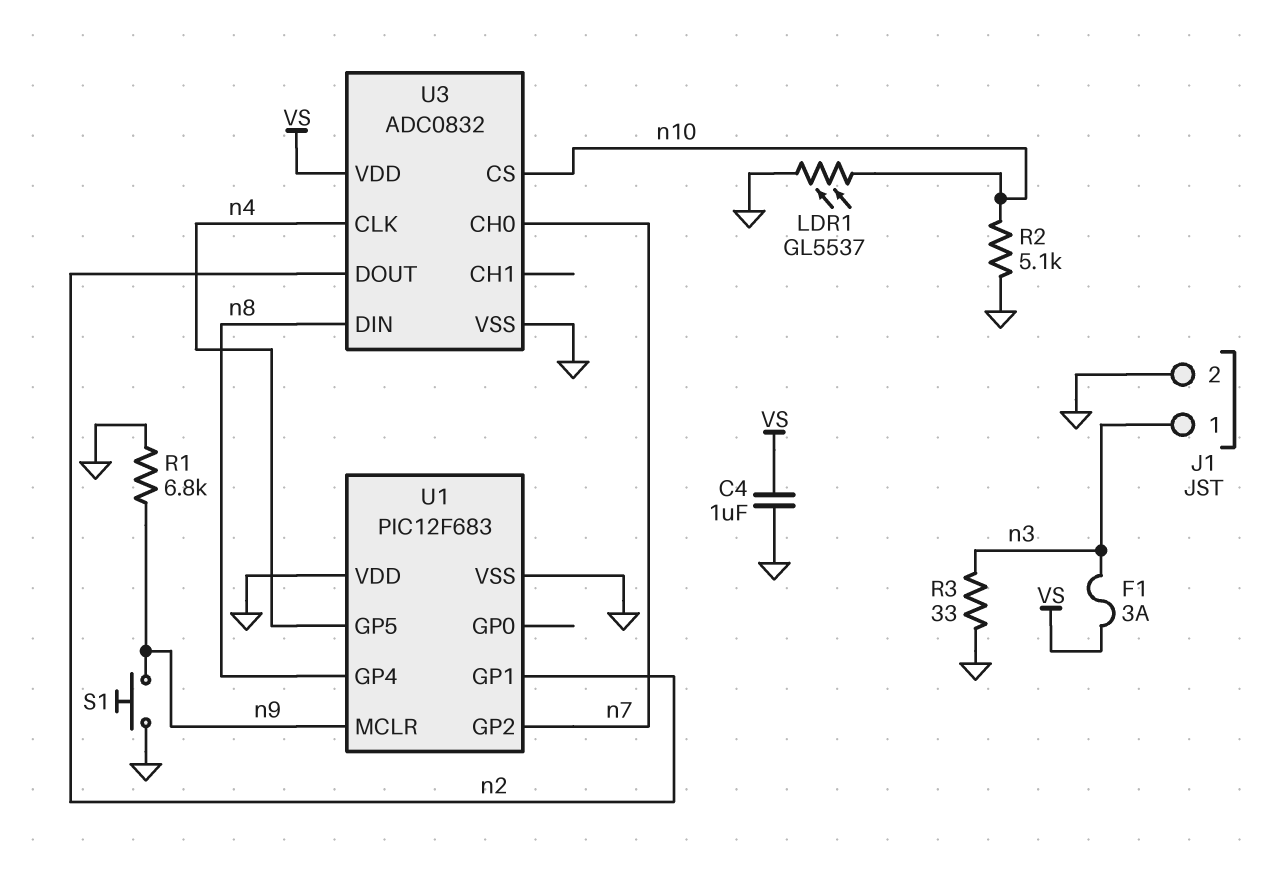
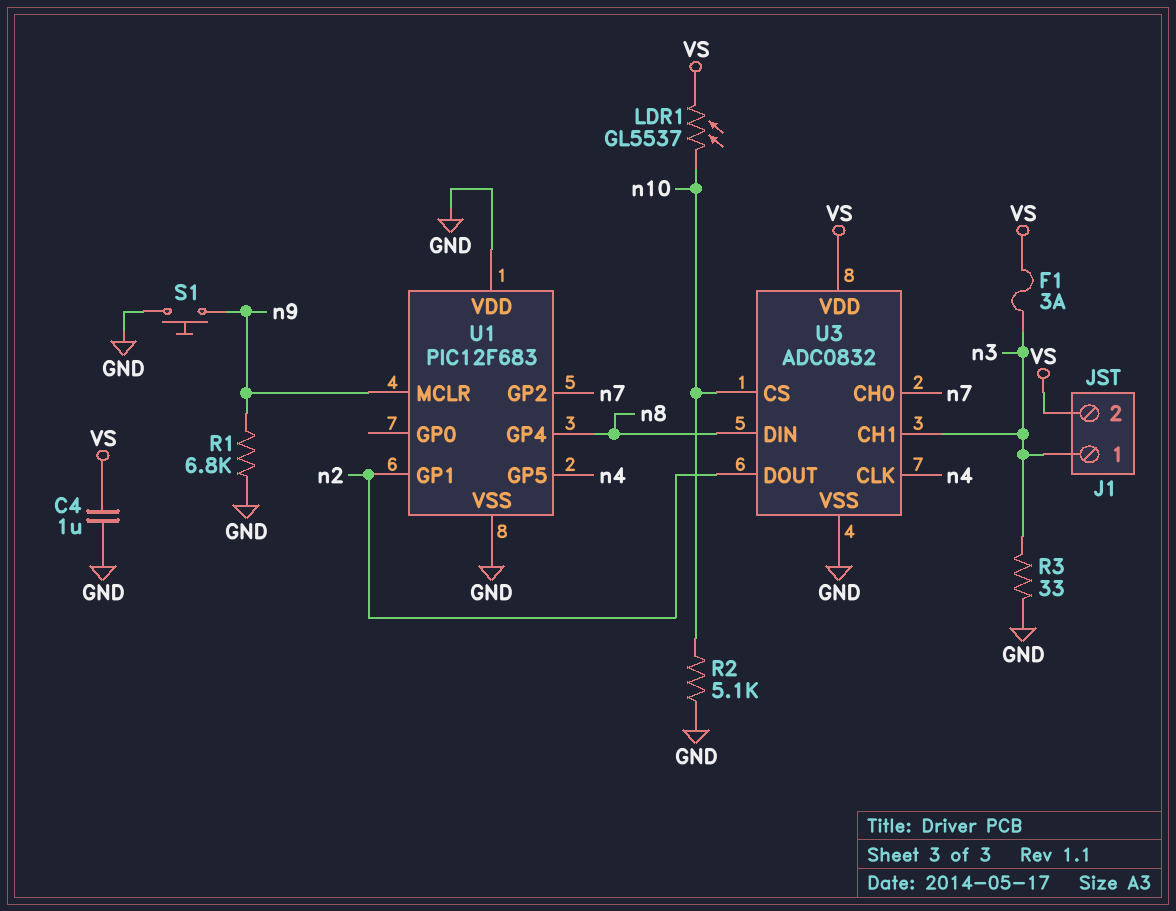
J1 pin 2: GND -> VS
LDR1: GL5537 (GND, n10) -> GL5537 (VS, n10)
U3 pin CH1: none -> n3

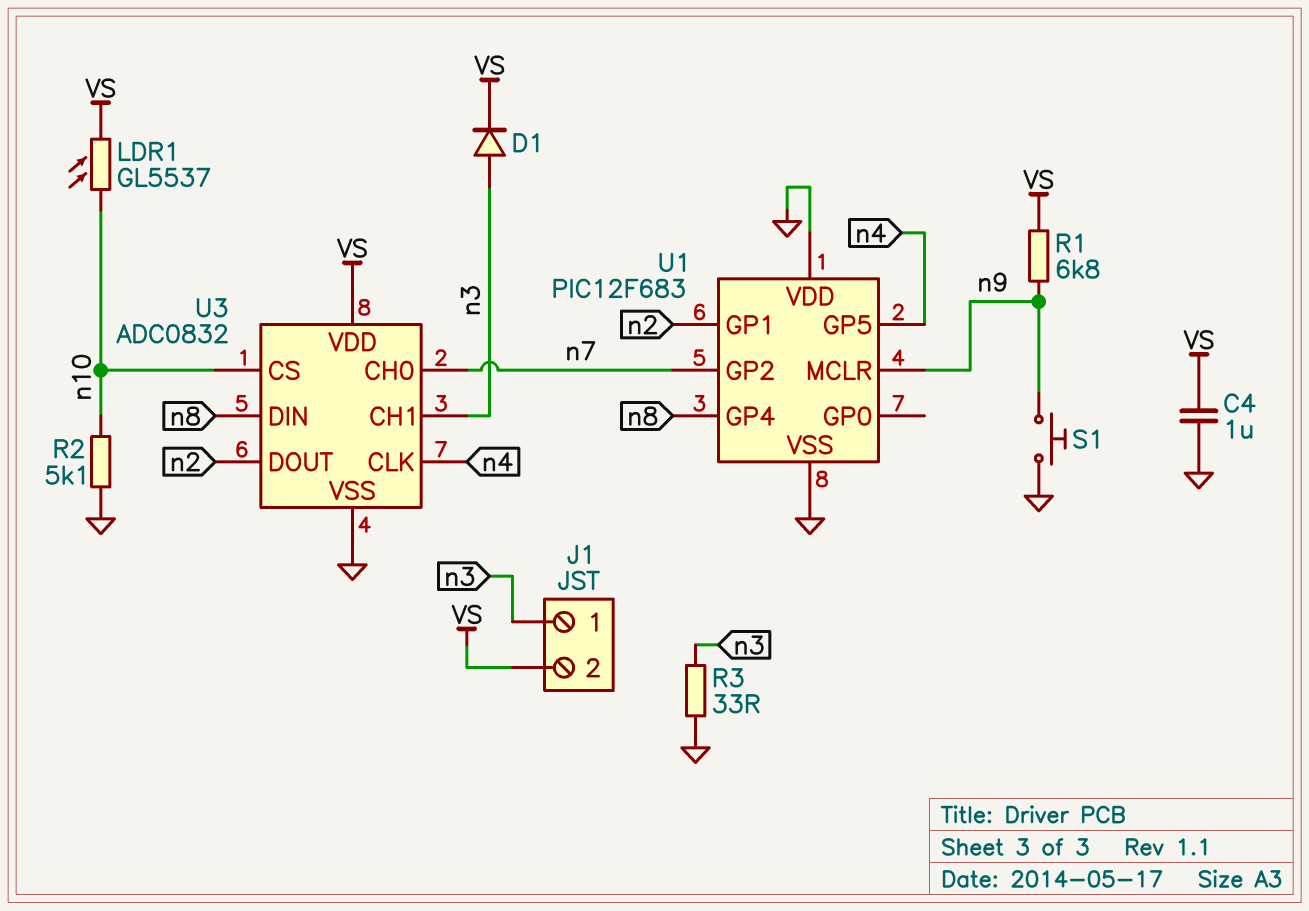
D1: none -> diode (A n3, K VS)
F1: 3A (VS, n3) -> none
R1: 6.8k (GND, n9) -> 6.8k (VS, n9)

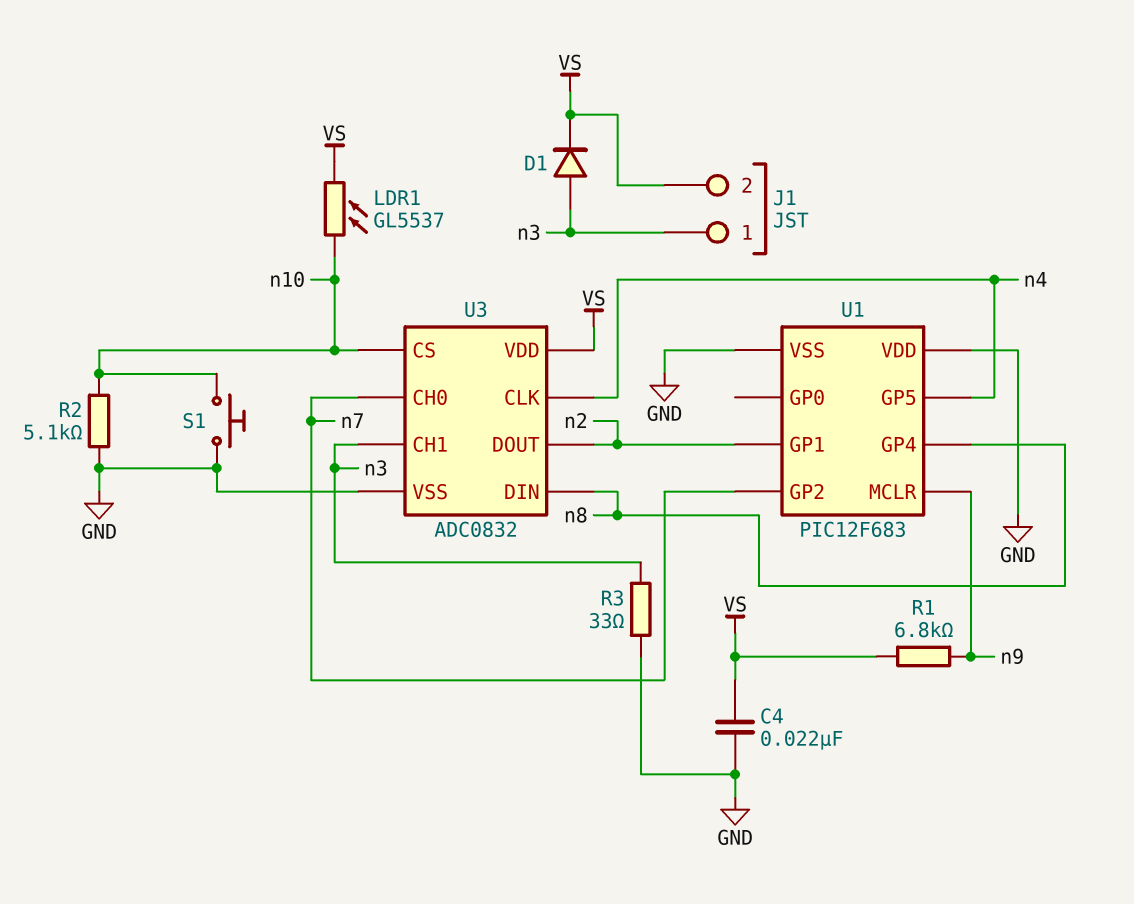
C4: 1uF (GND, VS) -> 22nF (GND, VS)
S1: button (GND, n9) -> button (GND, n10)

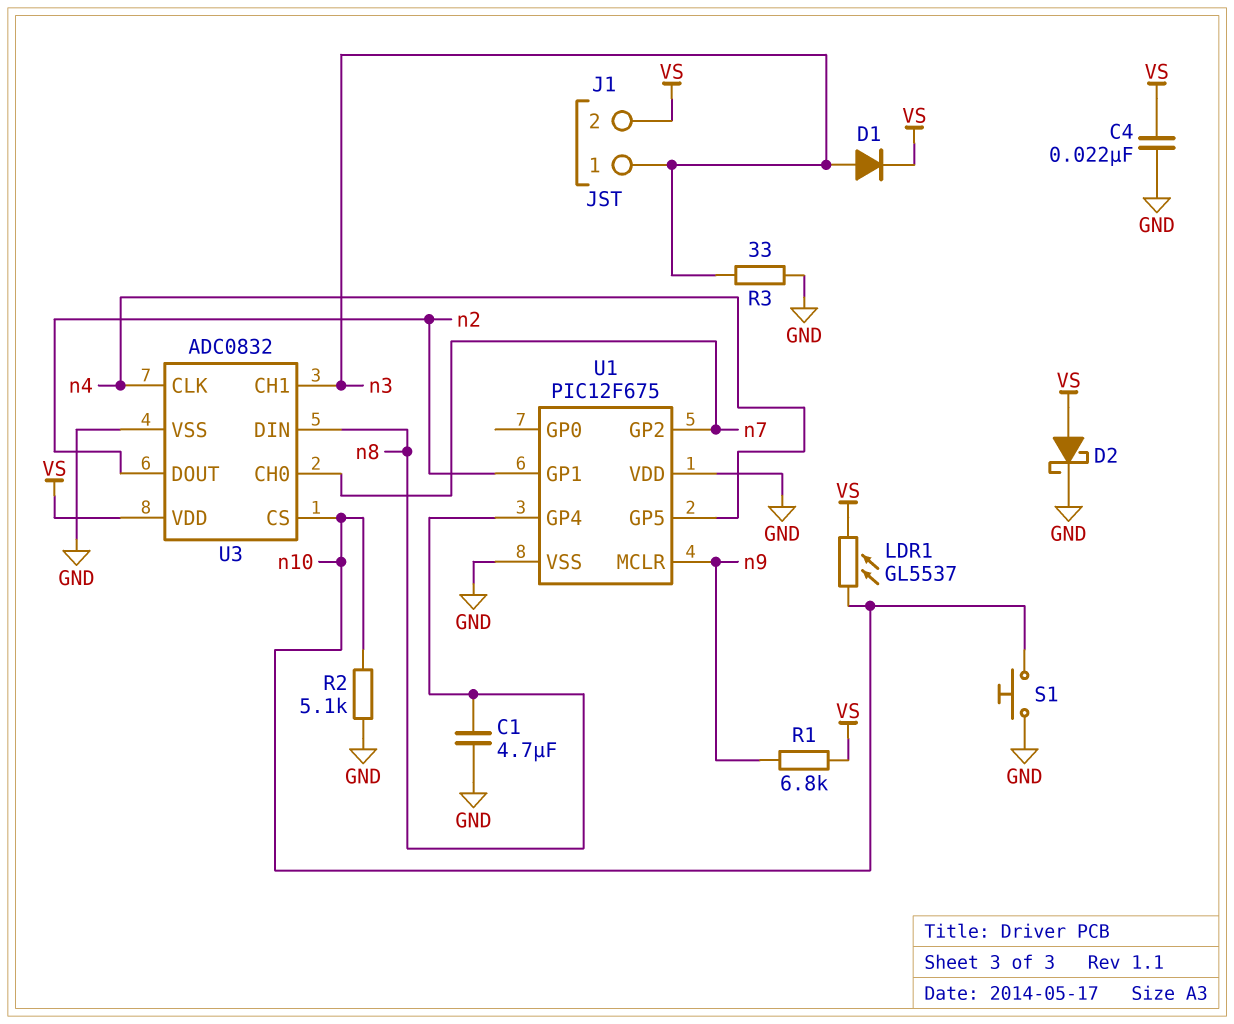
C1: none -> 4.7uF (GND, n8)
D2: none -> schottky (A VS, K GND)
U1: PIC12F683 -> PIC12F675

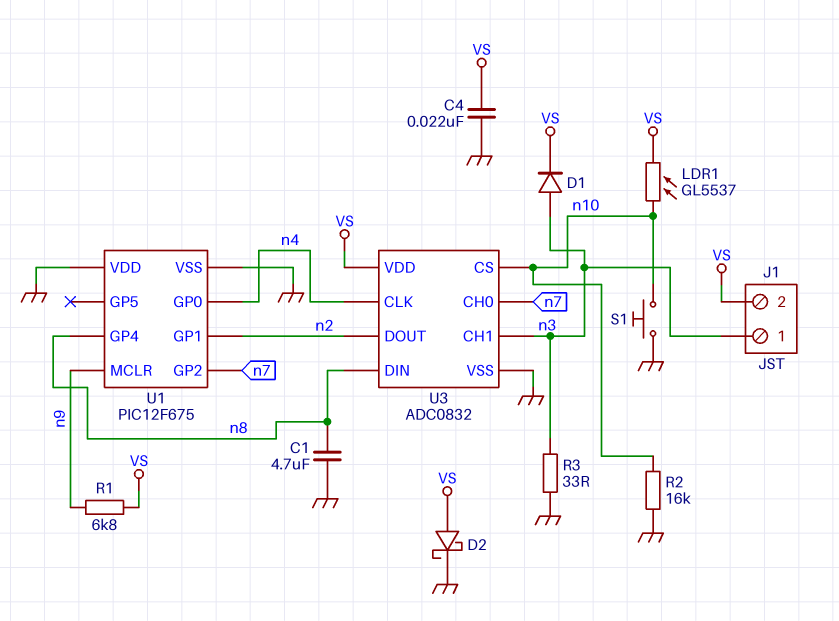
R2: 5.1k (GND, n10) -> 16k (GND, n10)
U1 pin GP0: none -> n4
U1 pin GP5: n4 -> none

